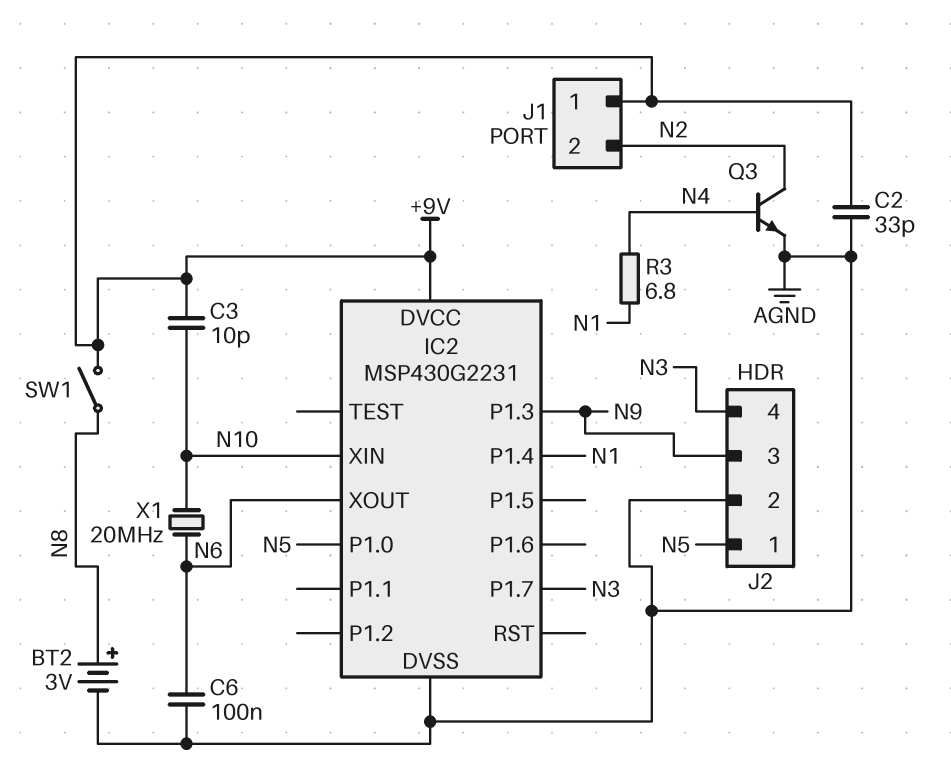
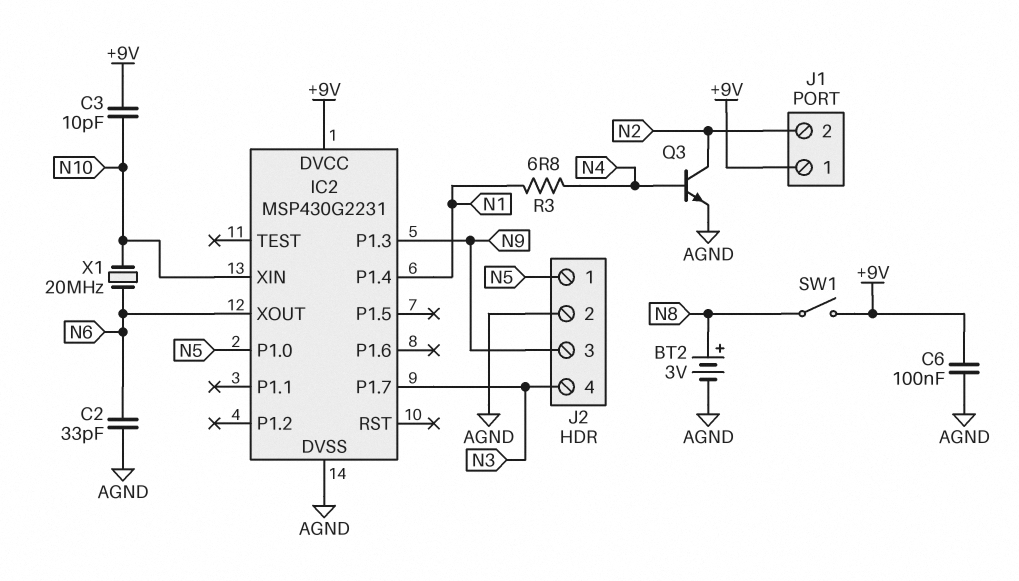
C2: 33pF (+9V, AGND) -> 33pF (AGND, N6)
C6: 100nF (AGND, N6) -> 100nF (+9V, AGND)

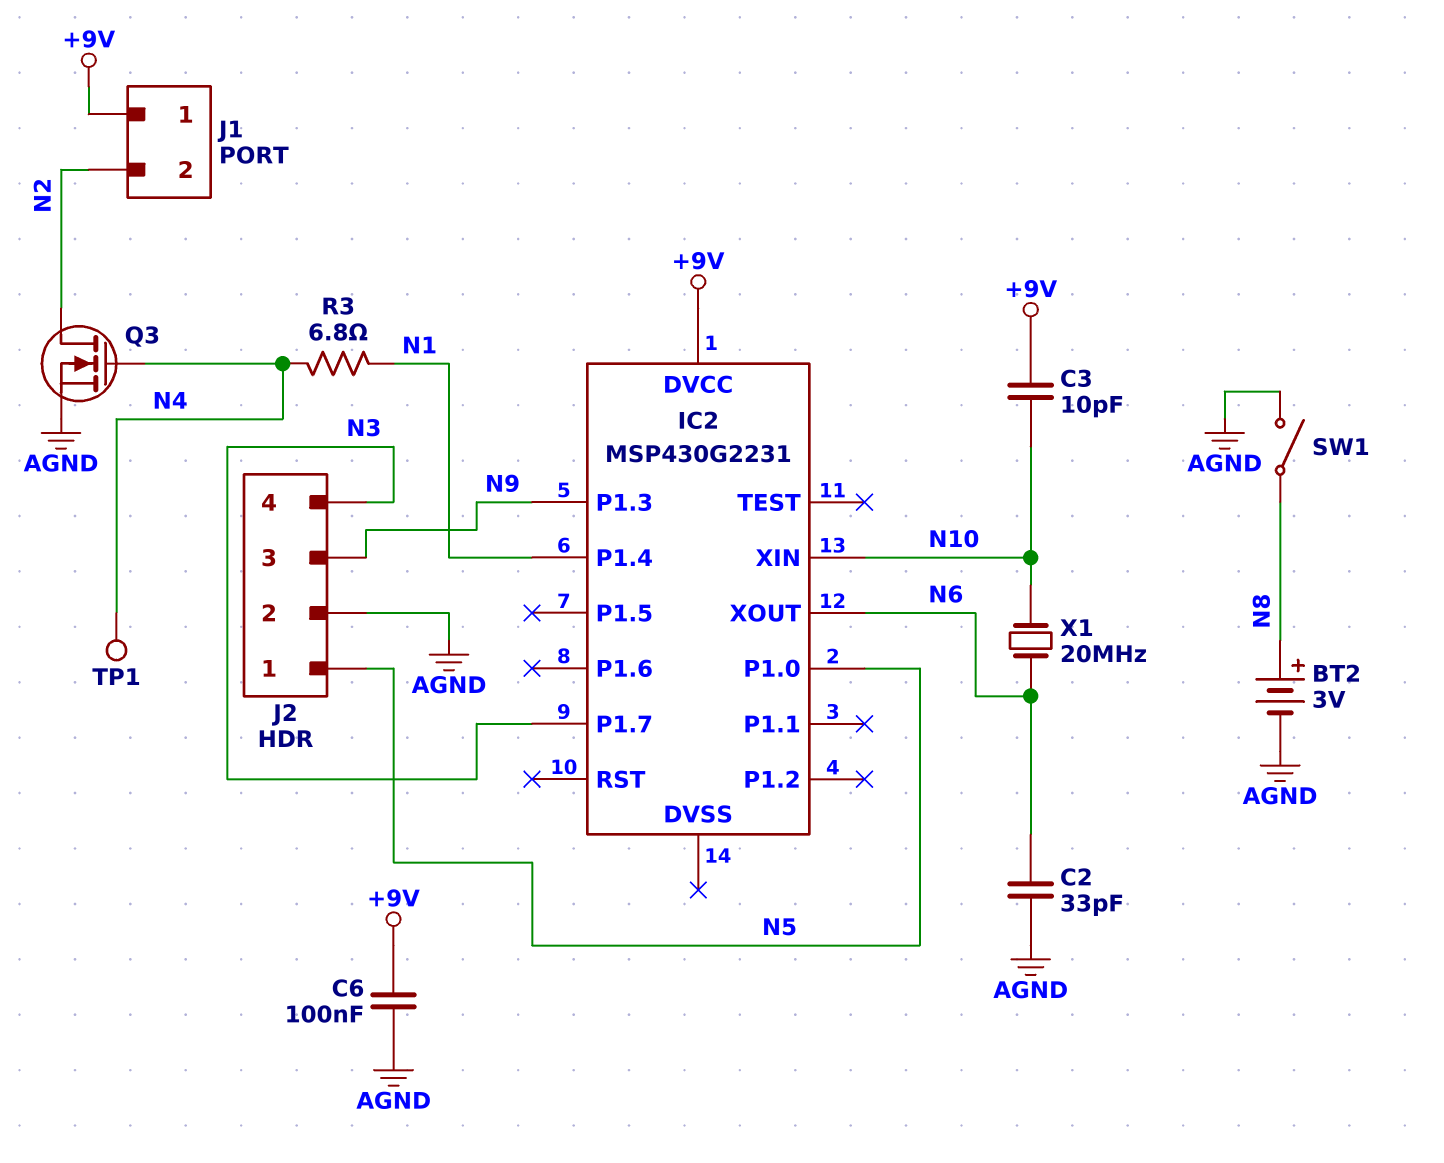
IC2 pin DVSS: AGND -> none
Q3: NPN (B N4, C N2, E AGND) -> NMOS (G N4, D N2, S AGND)
SW1: switch (+9V, N8) -> switch (AGND, N8)
TP1: none -> test point (N4)

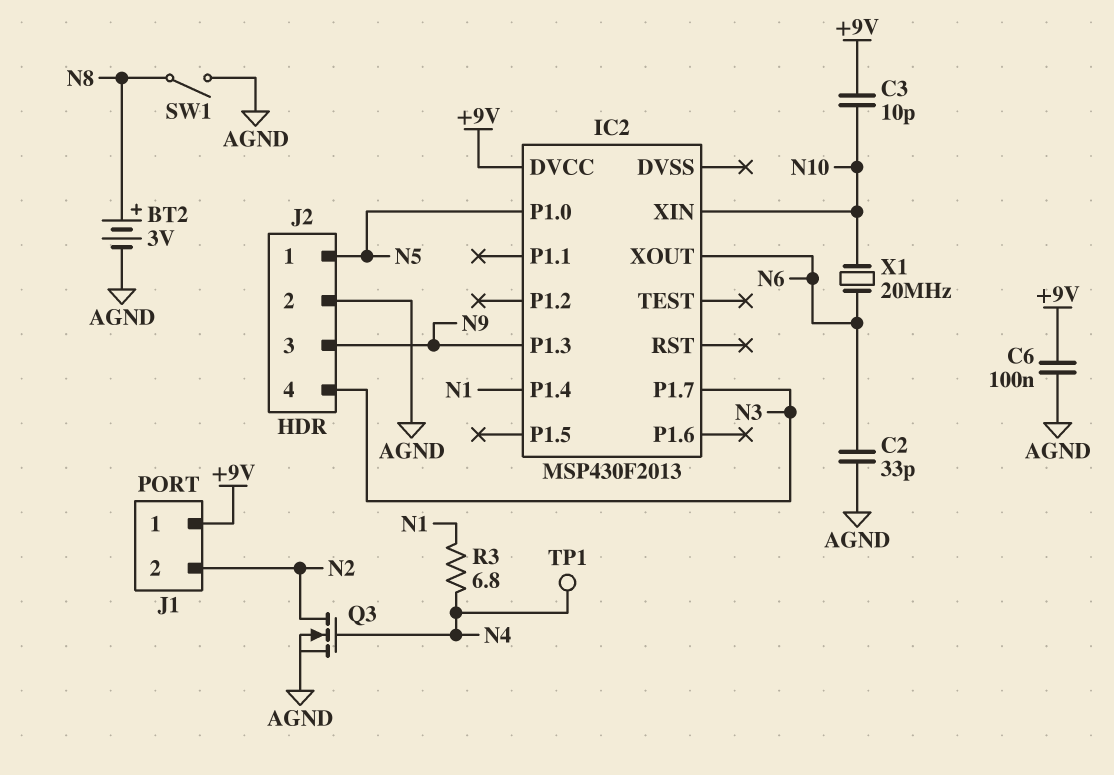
IC2: MSP430G2231 -> MSP430F2013

